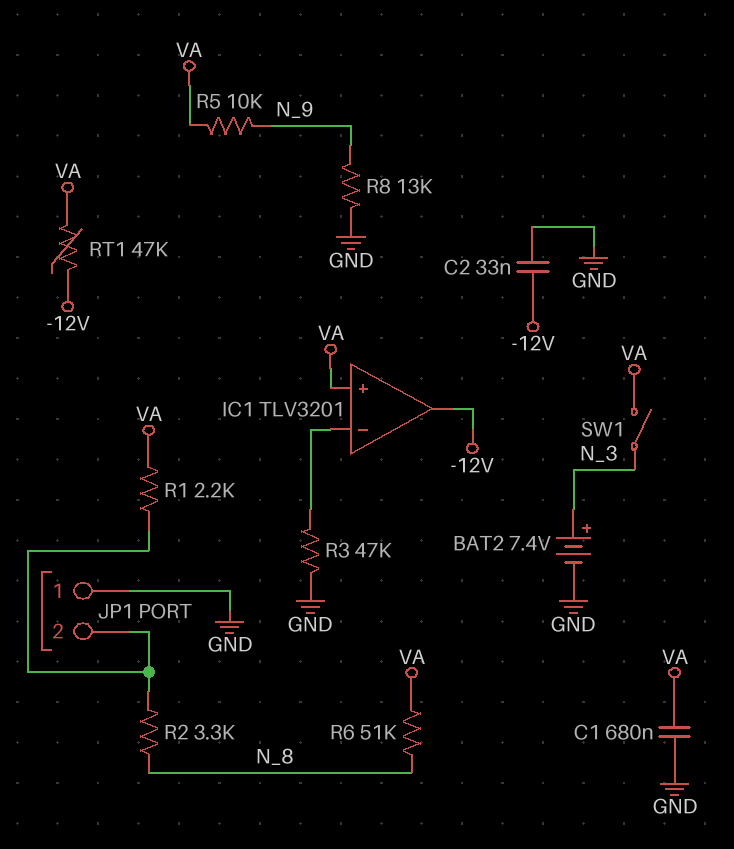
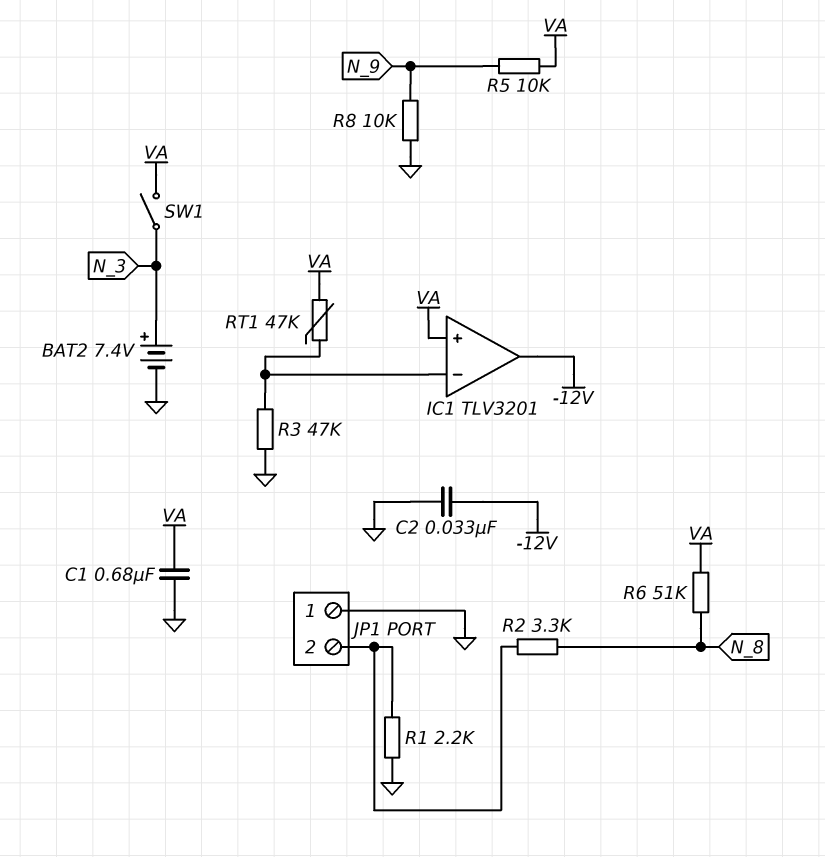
R1: 2.2k (JP1/2, VA) -> 2.2k (GND, JP1/2)
R8: 13k (GND, N_9) -> 10k (GND, N_9)
RT1: 47k (-12V, VA) -> 47k (IC1/in-, VA)

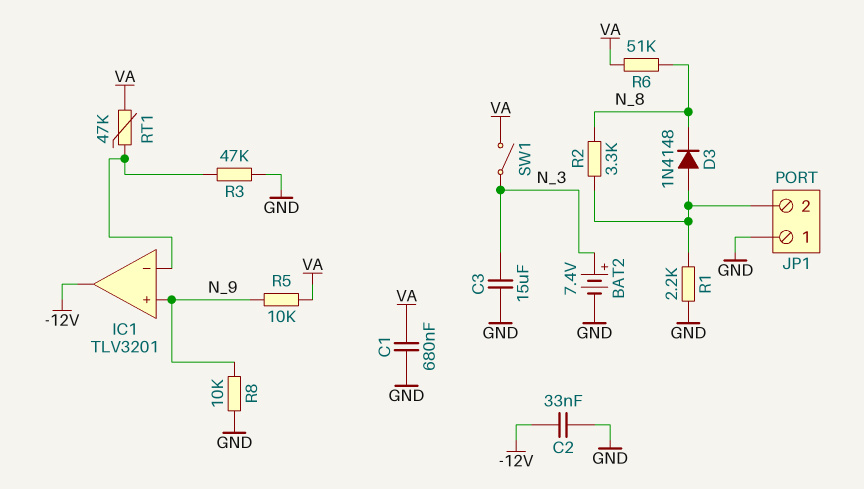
C3: none -> 15uF (GND, N_3)
D3: none -> diode 1N4148 (A JP1/2, K N_8)
IC1 pin in+: VA -> N_9

